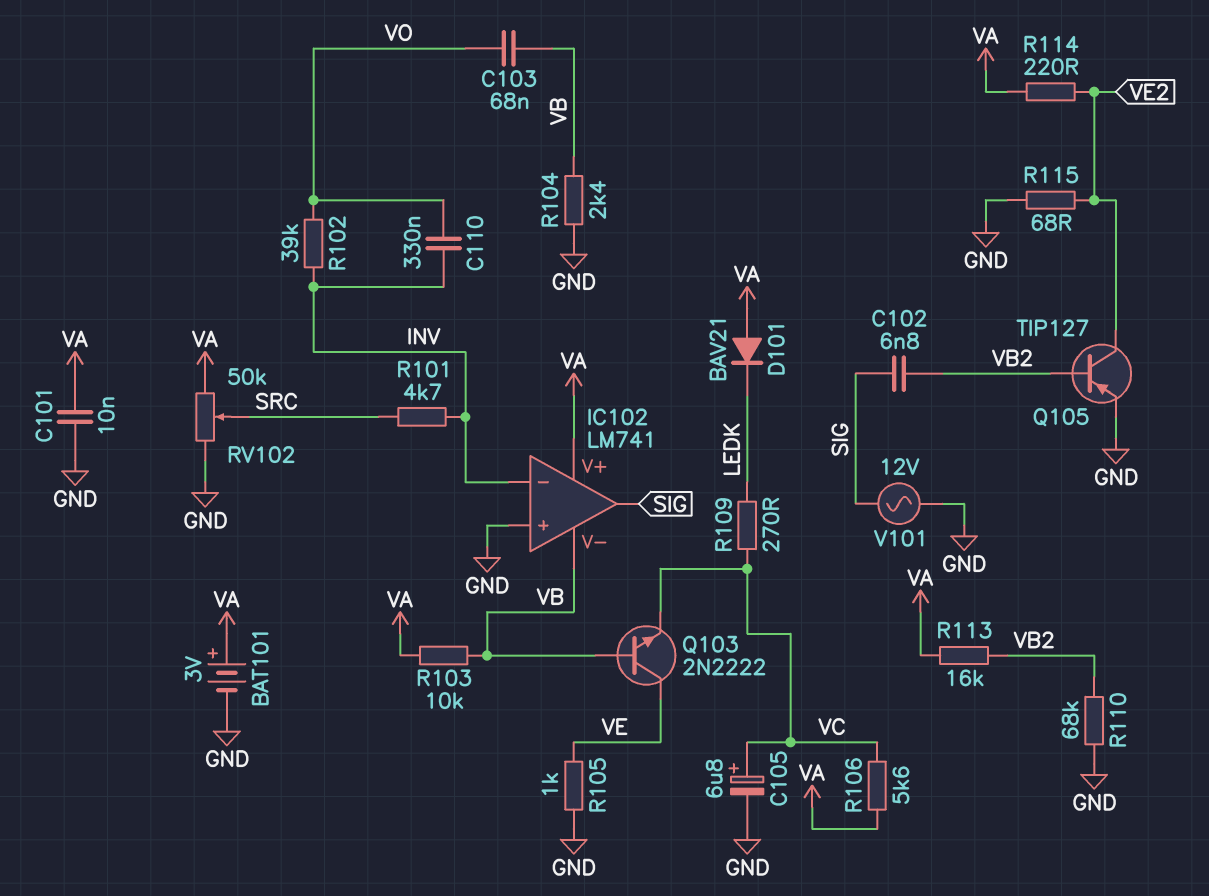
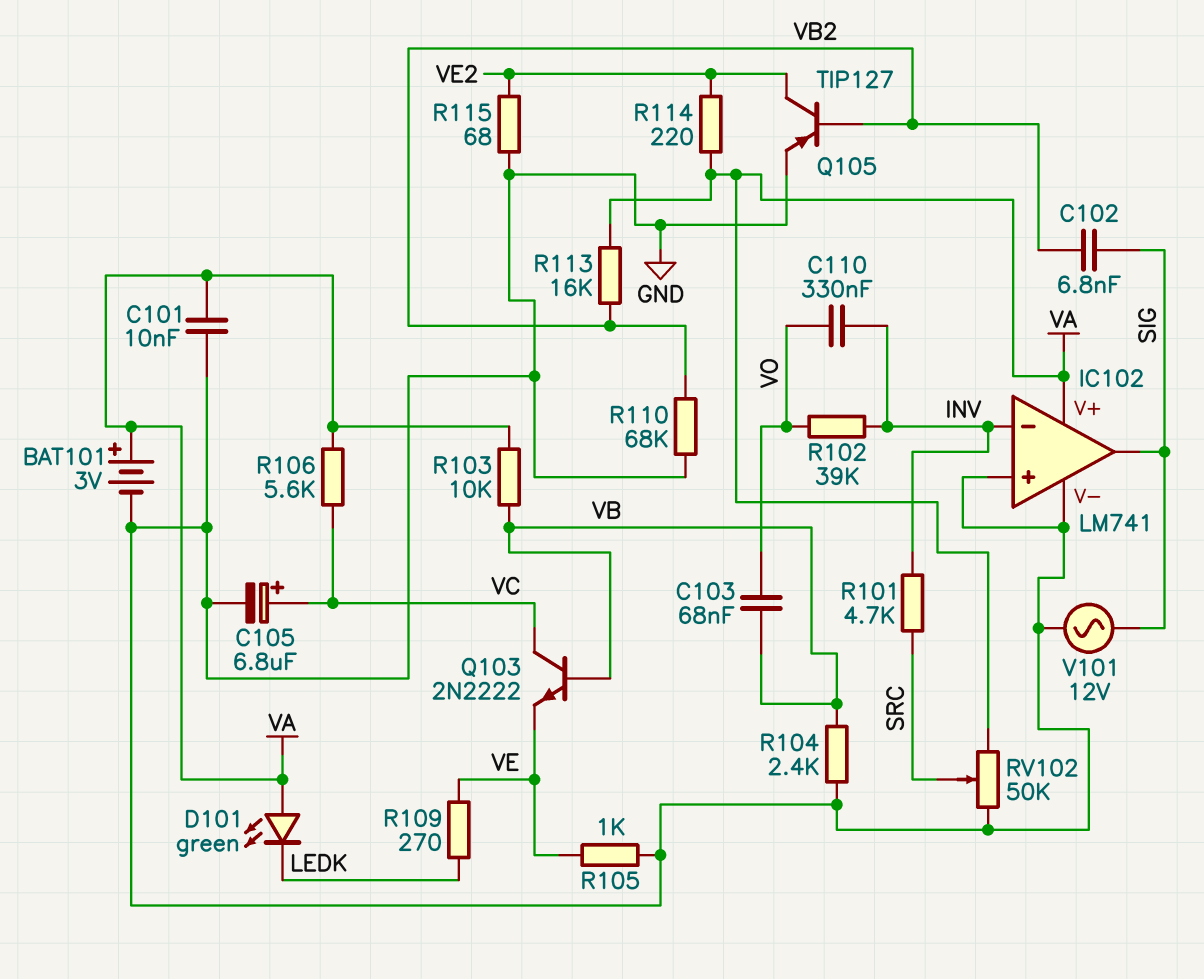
D101: diode BAV21 (A VA, K LEDK) -> LED green (A VA, K LEDK)
IC102 pin V-: VB -> GND
Q103: NPN 2N2222 (B VB, C VE, E VC) -> NPN 2N2222 (B VB, C VC, E VE)
R109: 270 (LEDK, VC) -> 270 (LEDK, VE)

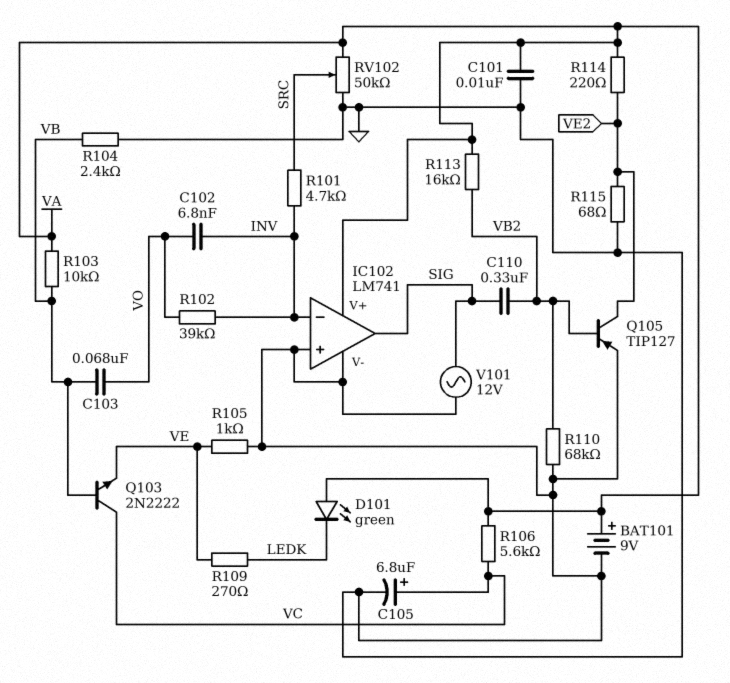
BAT101: 3V (plus VA, minus GND) -> 9V (plus VA, minus GND)
C102: 6.8nF (SIG, VB2) -> 6.8nF (INV, VO)
C110: 330nF (INV, VO) -> 330nF (SIG, VB2)

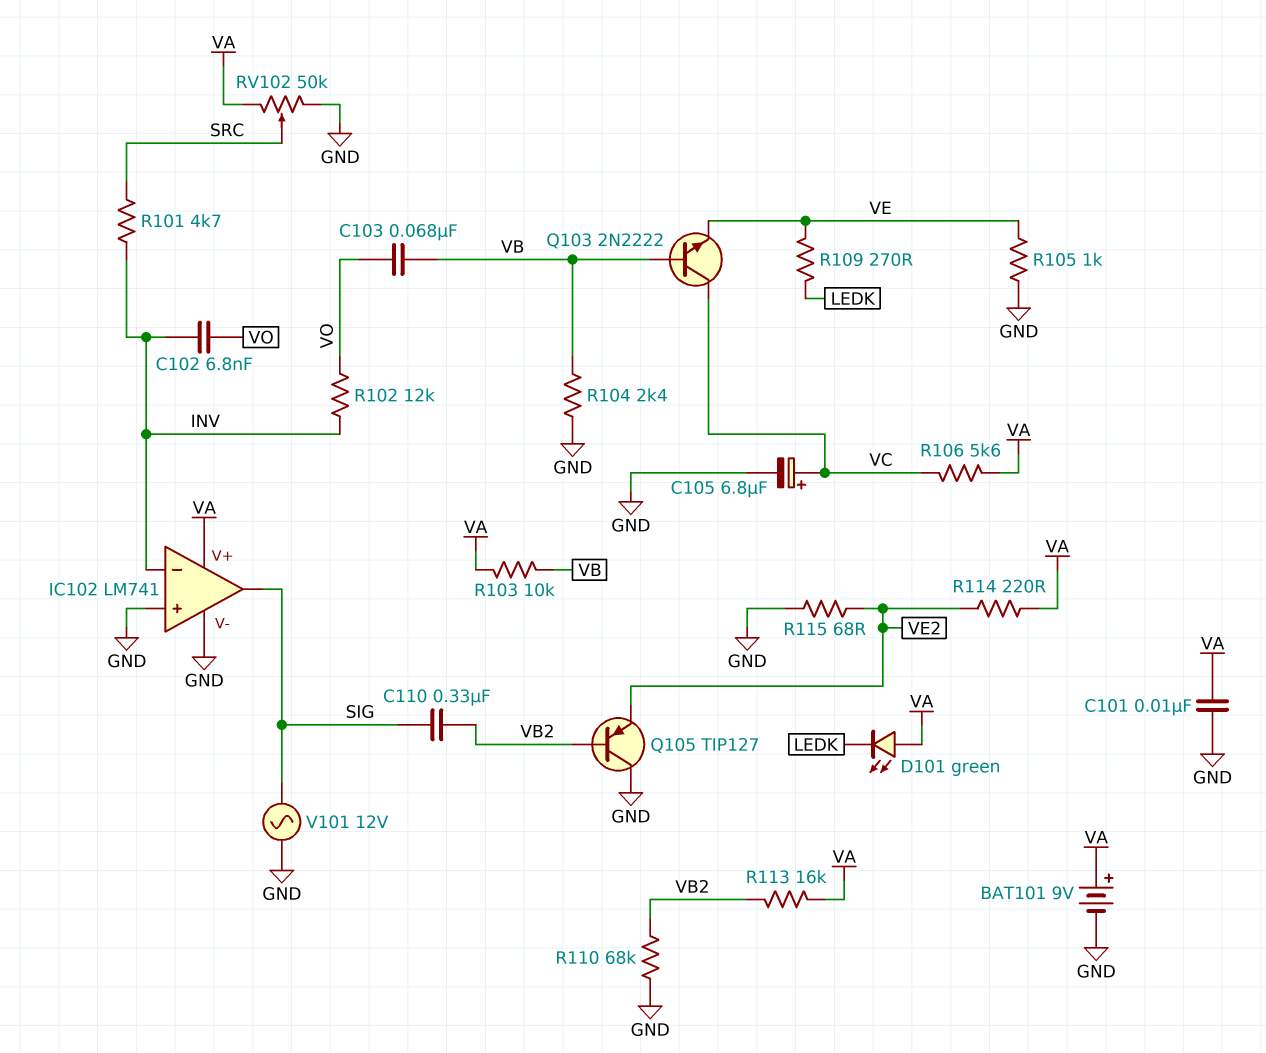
Q105: PNP TIP127 (B VB2, C VE2, E GND) -> PNP TIP127 (B VB2, C GND, E VE2)
R102: 39k (INV, VO) -> 12k (INV, VO)

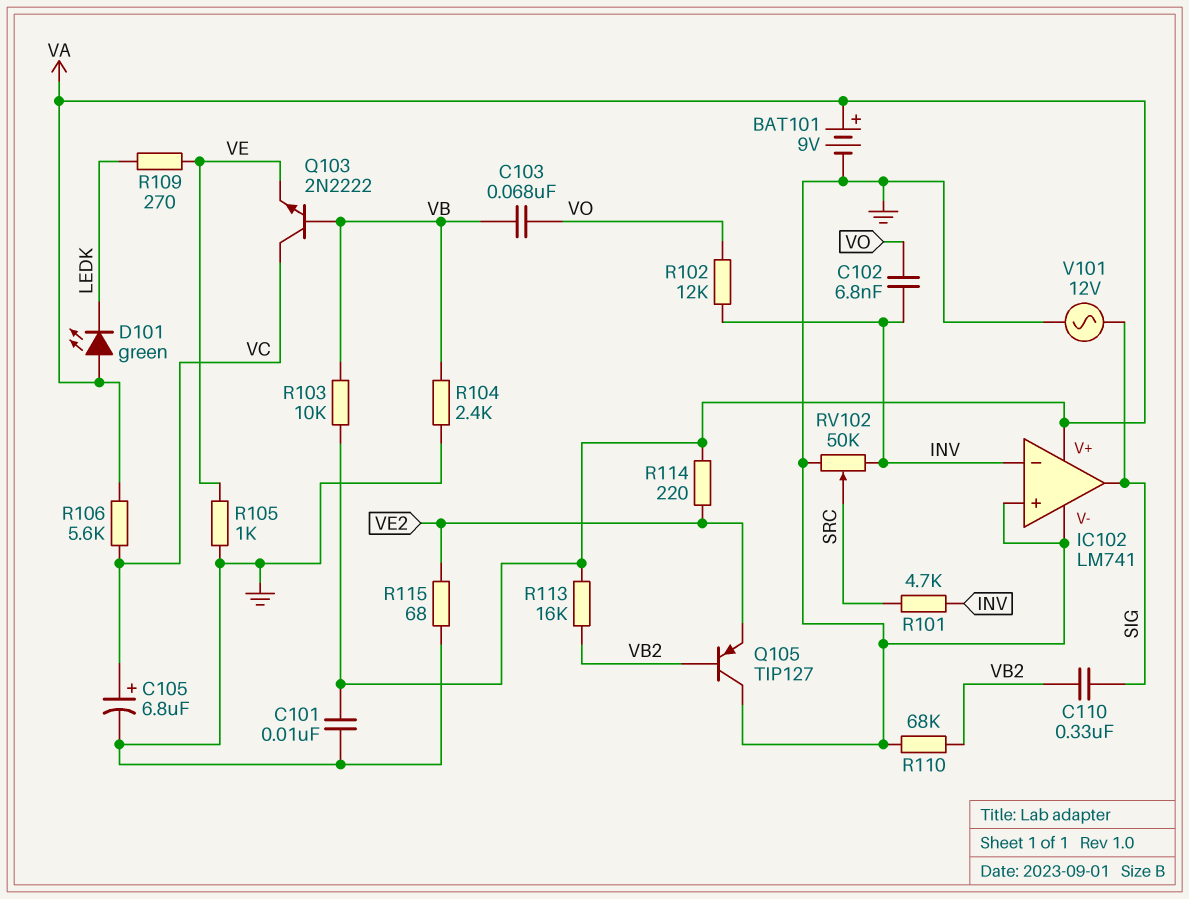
RV102: 50k (GND, VA, wiper SRC) -> 50k (GND, INV, wiper SRC)

